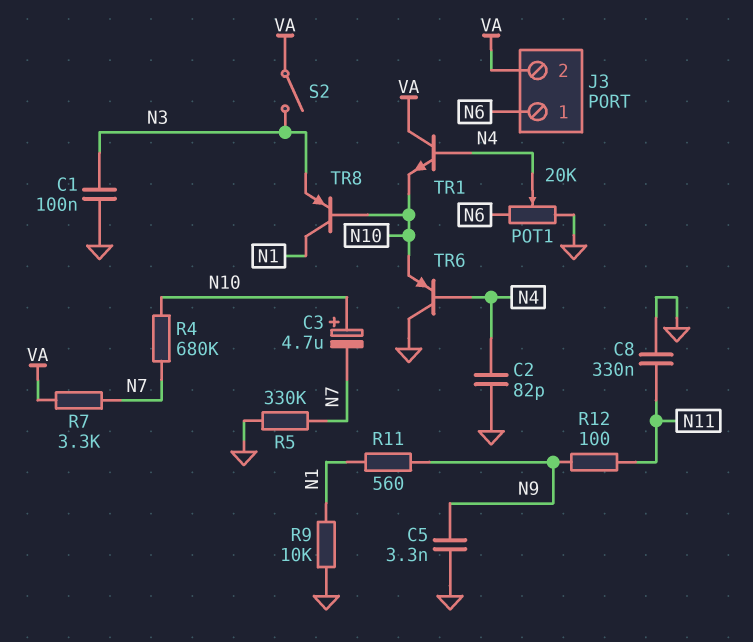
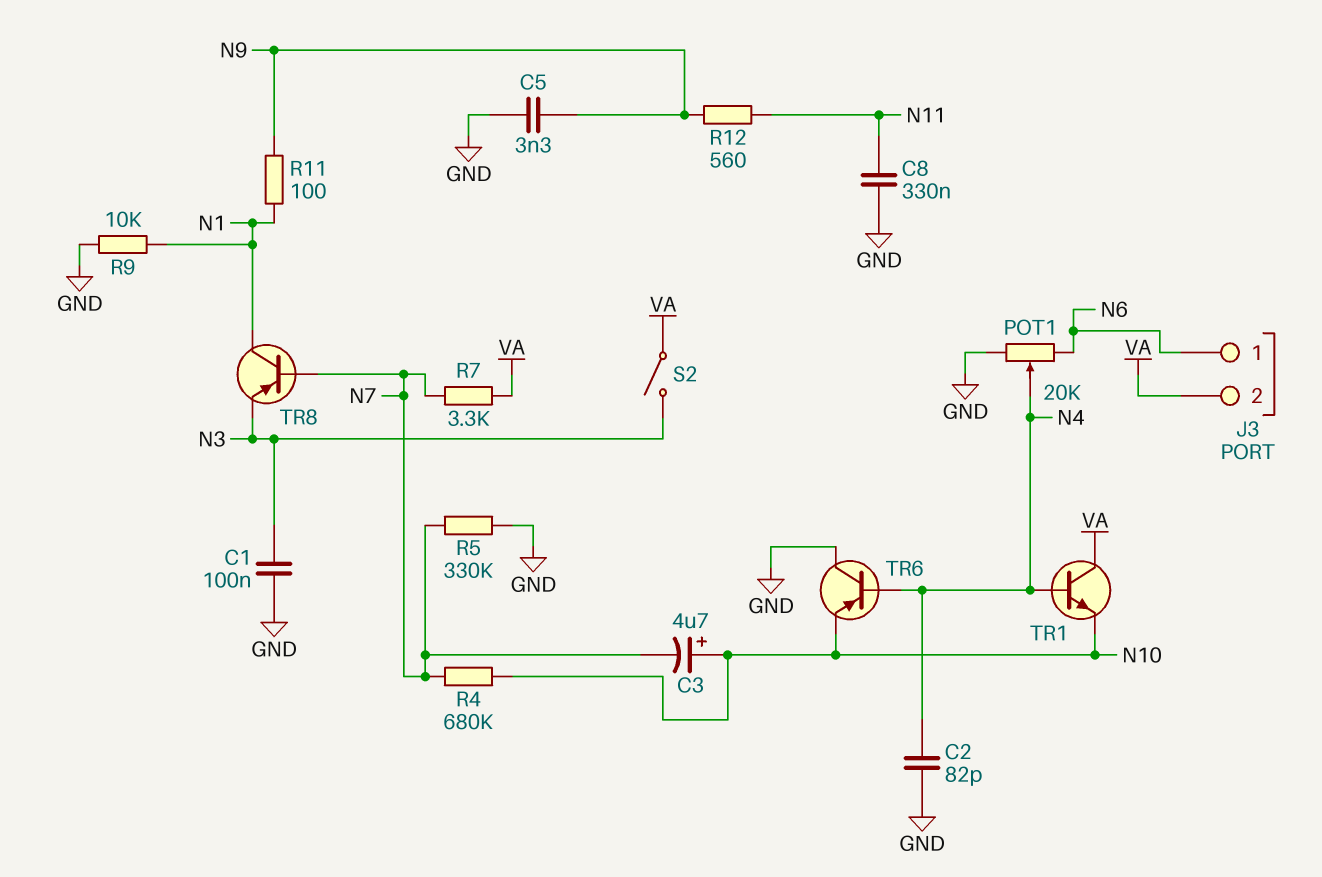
R11: 560 (N1, N9) -> 100 (N1, N9)
R12: 100 (N9, N11) -> 560 (N9, N11)
TR8: PNP (B N10, C N1, E N3) -> PNP (B N7, C N1, E N3)

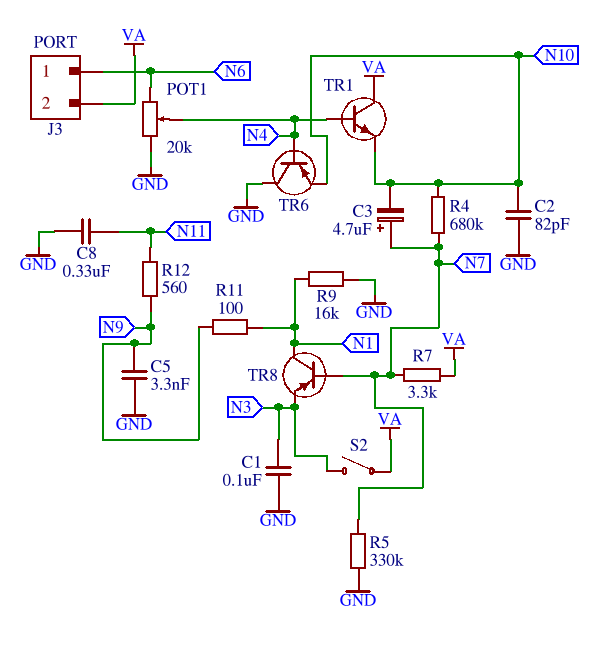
C2: 82pF (GND, N4) -> 82pF (GND, N10)
C3: 4.7uF (plus N10, minus N7) -> 4.7uF (plus N7, minus N10)
R9: 10k (GND, N1) -> 16k (GND, N1)

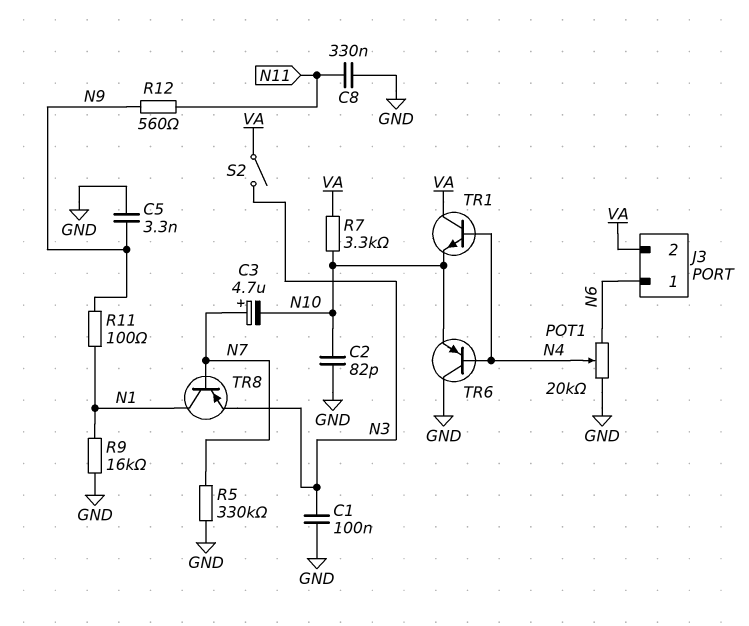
R4: 680k (N7, N10) -> none
R7: 3.3k (N7, VA) -> 3.3k (N10, VA)

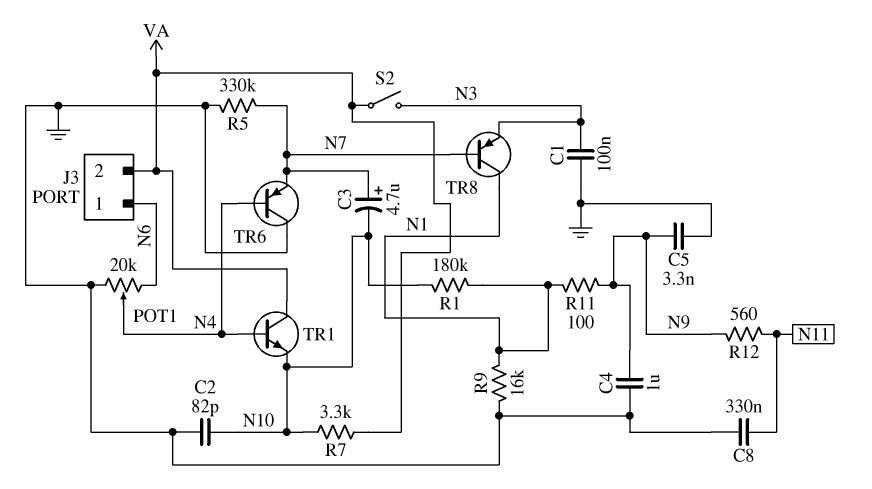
C4: none -> 1uF (GND, N9)
R1: none -> 180k (N1, N10)
TR6: PNP (B N4, C GND, E N10) -> PNP (B N4, C GND, E N7)

